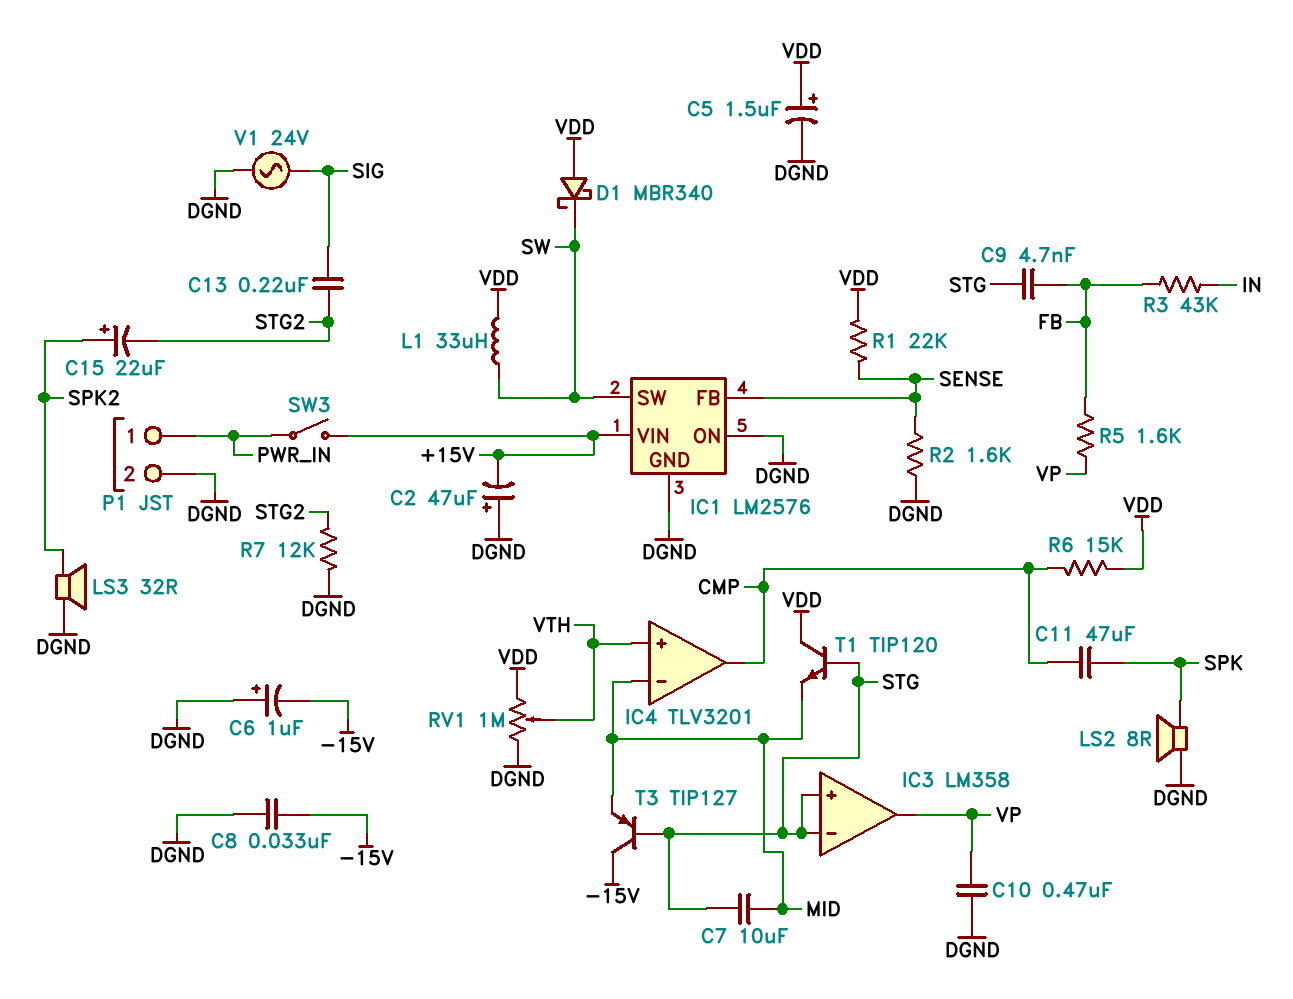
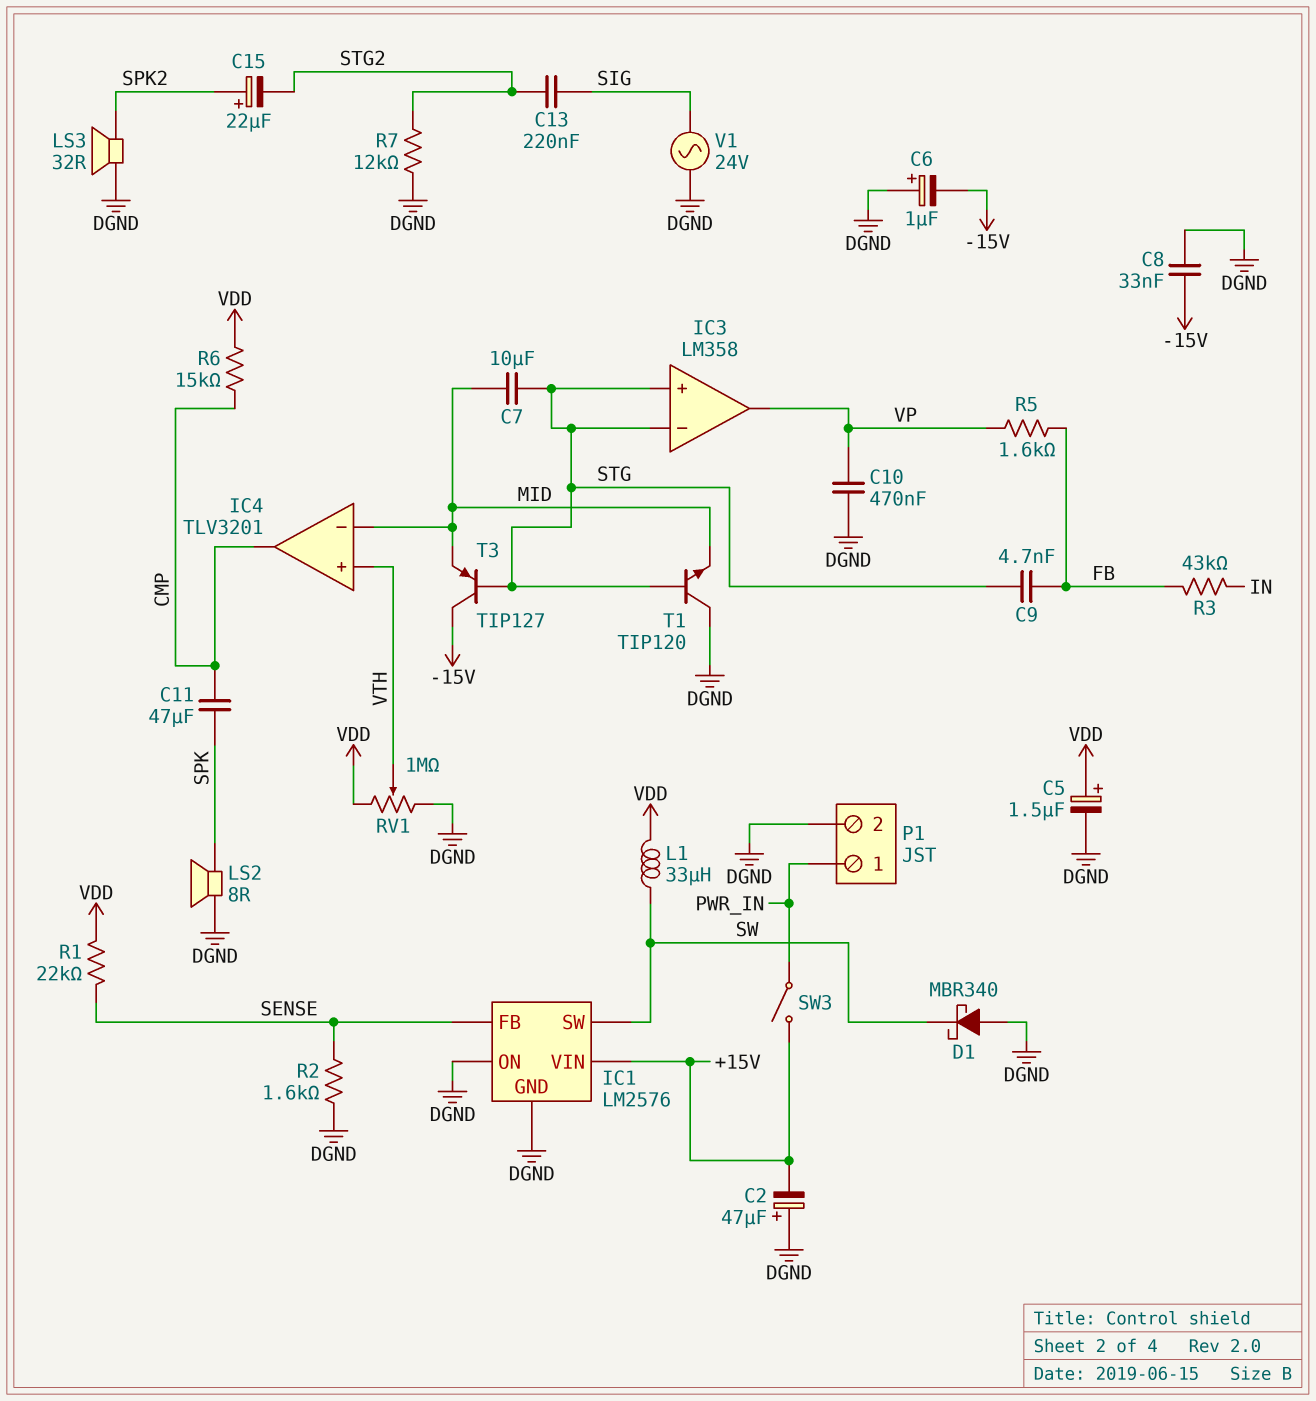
D1: schottky MBR340 (A VDD, K SW) -> schottky MBR340 (A DGND, K SW)
T1: NPN TIP120 (B STG, C VDD, E MID) -> NPN TIP120 (B STG, C DGND, E MID)

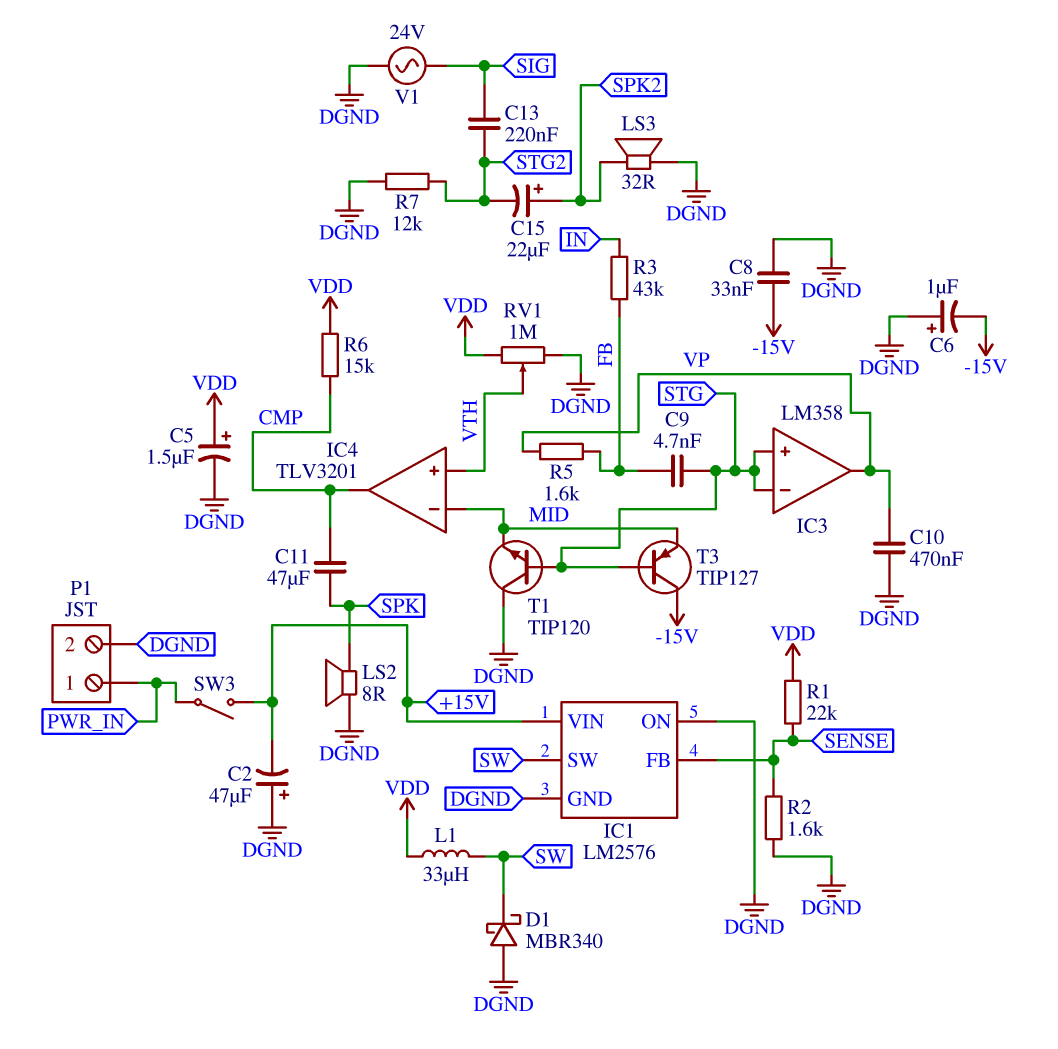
C7: 10uF (MID, STG) -> none

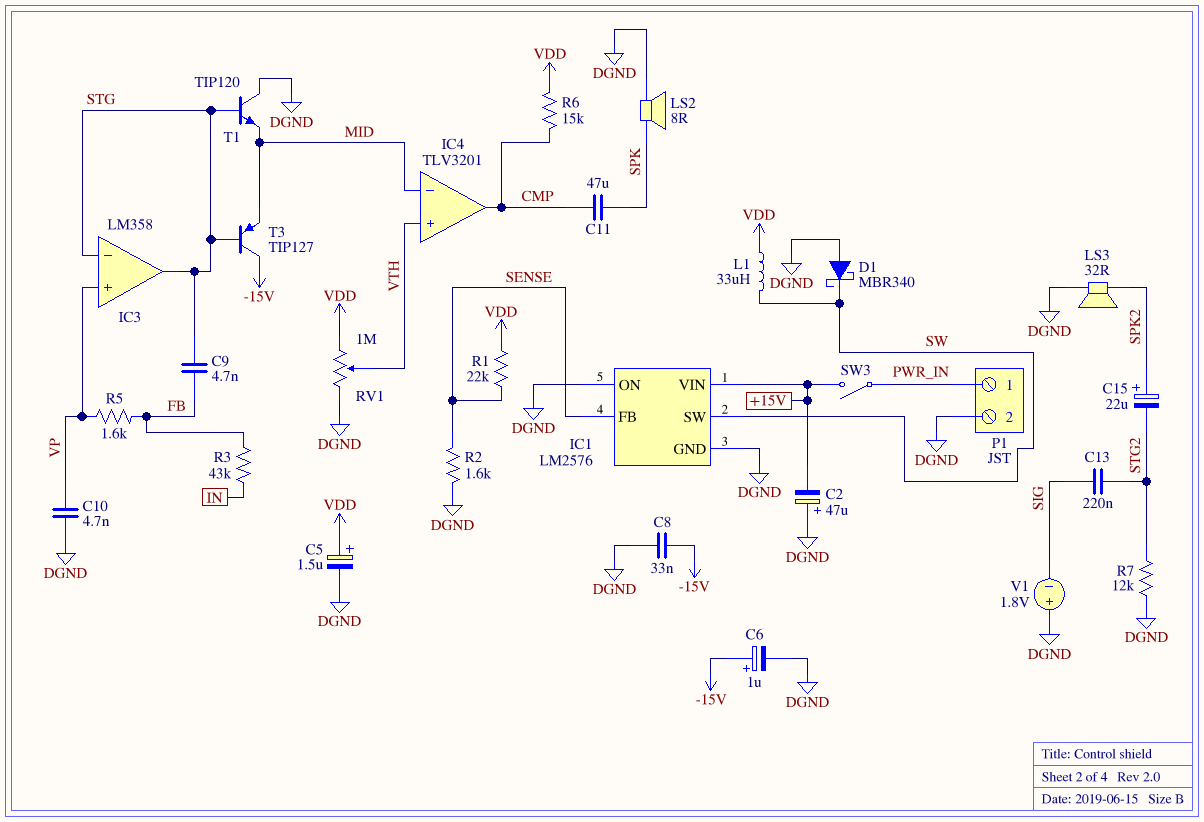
C6: 1uF (plus DGND, minus -15V) -> 1uF (plus -15V, minus DGND)
C10: 470nF (DGND, VP) -> 4.7nF (DGND, VP)
IC3 pin in+: STG -> VP
IC3 pin out: VP -> STG
V1: AC 24V (DGND, SIG) -> 1.8V (plus DGND, minus SIG)

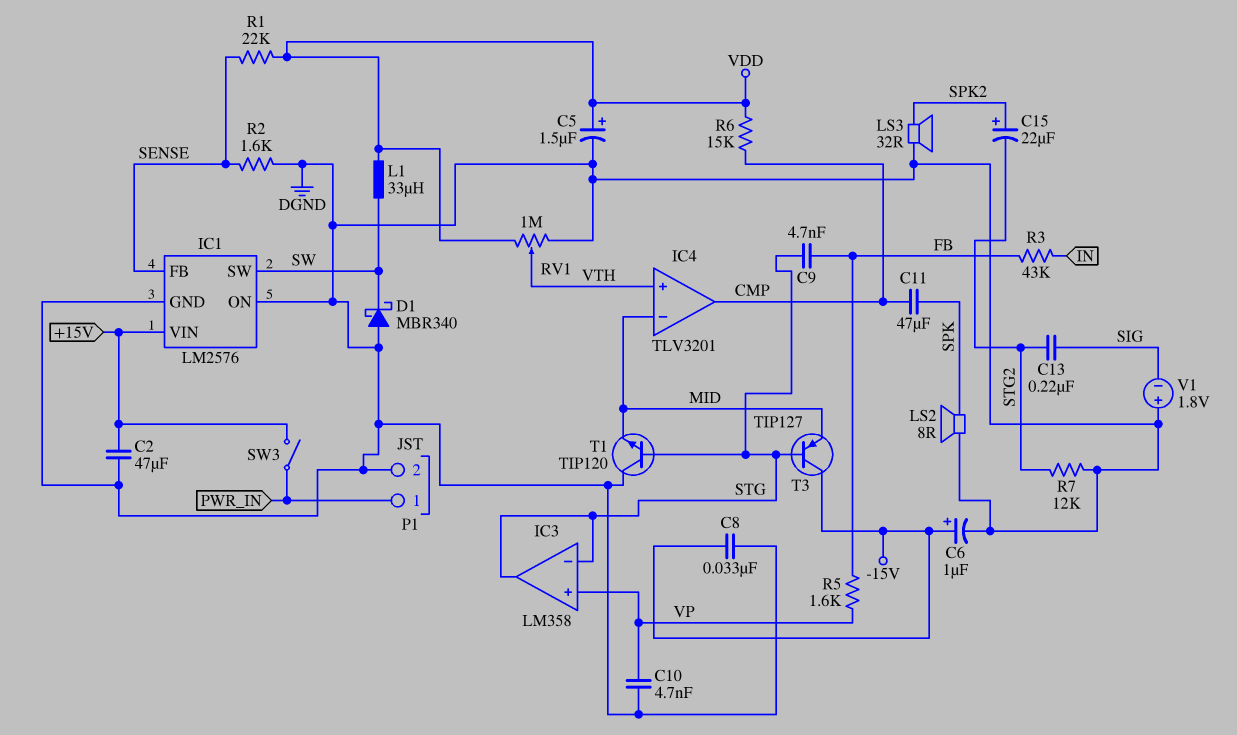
C2: 47uF (plus DGND, minus +15V) -> 47uF (+15V, DGND)

